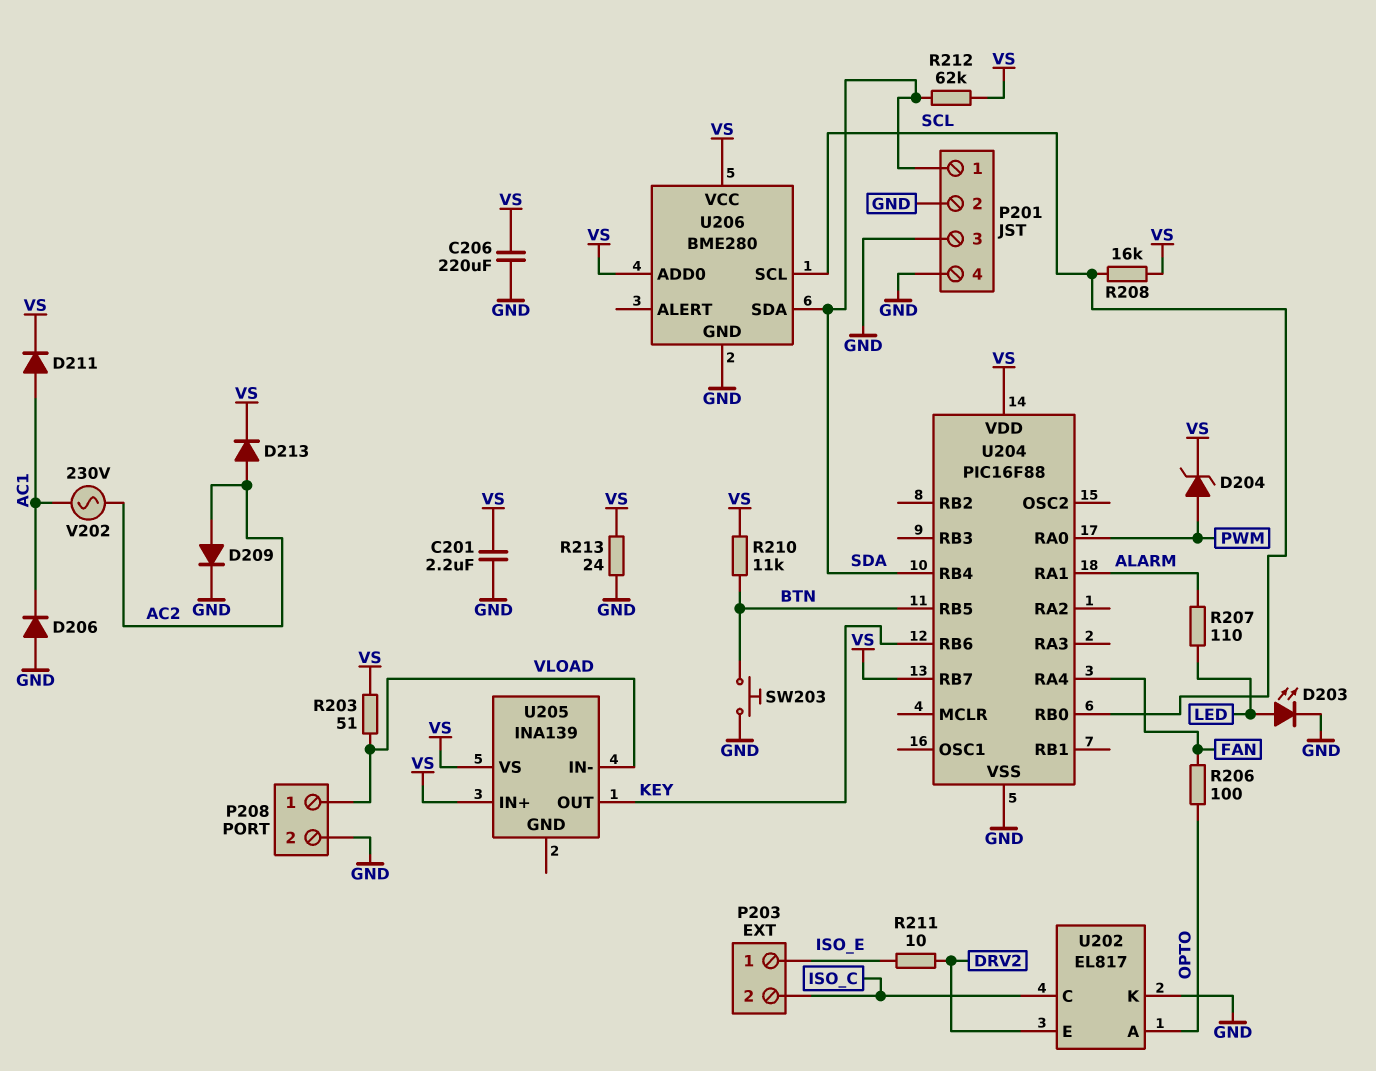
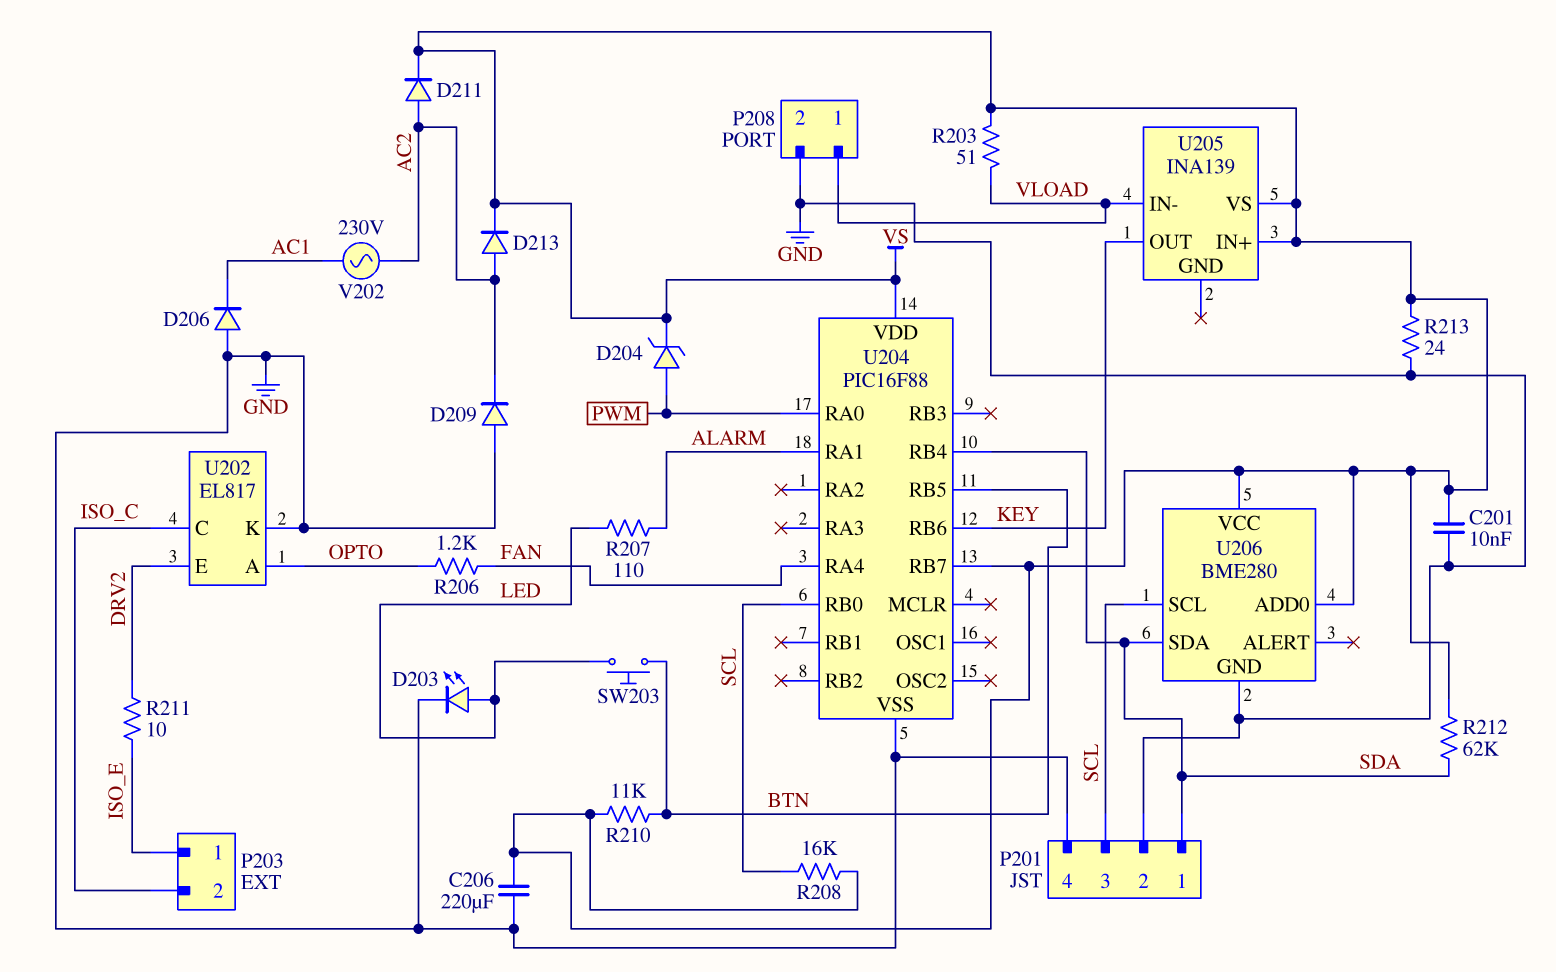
C201: 2.2uF (GND, VS) -> 10nF (GND, VS)
D209: diode (A AC2, K GND) -> diode (A GND, K AC2)
D211: diode (A AC1, K VS) -> diode (A AC2, K VS)
P201 pin 3: GND -> SCL
R206: 100 (FAN, OPTO) -> 1.2k (FAN, OPTO)
SW203: button (BTN, GND) -> button (BTN, LED)

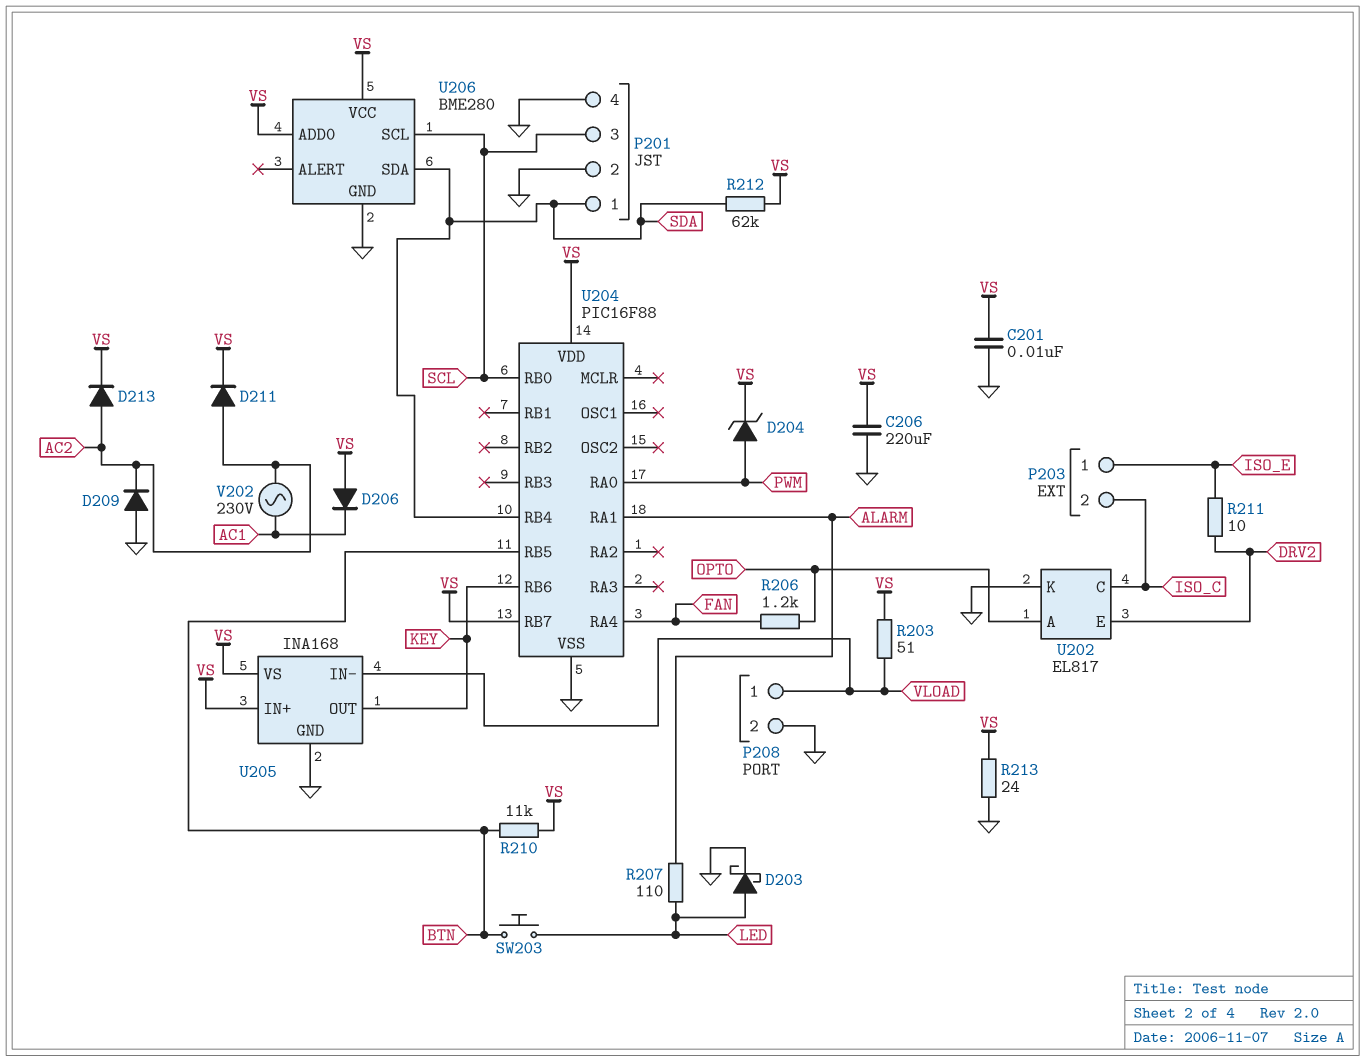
D203: LED (A LED, K GND) -> schottky (A LED, K GND)
D206: diode (A GND, K AC1) -> diode (A VS, K AC1)
R208: 16k (SCL, VS) -> none
U205: INA139 -> INA168
U205 pin GND: none -> GND

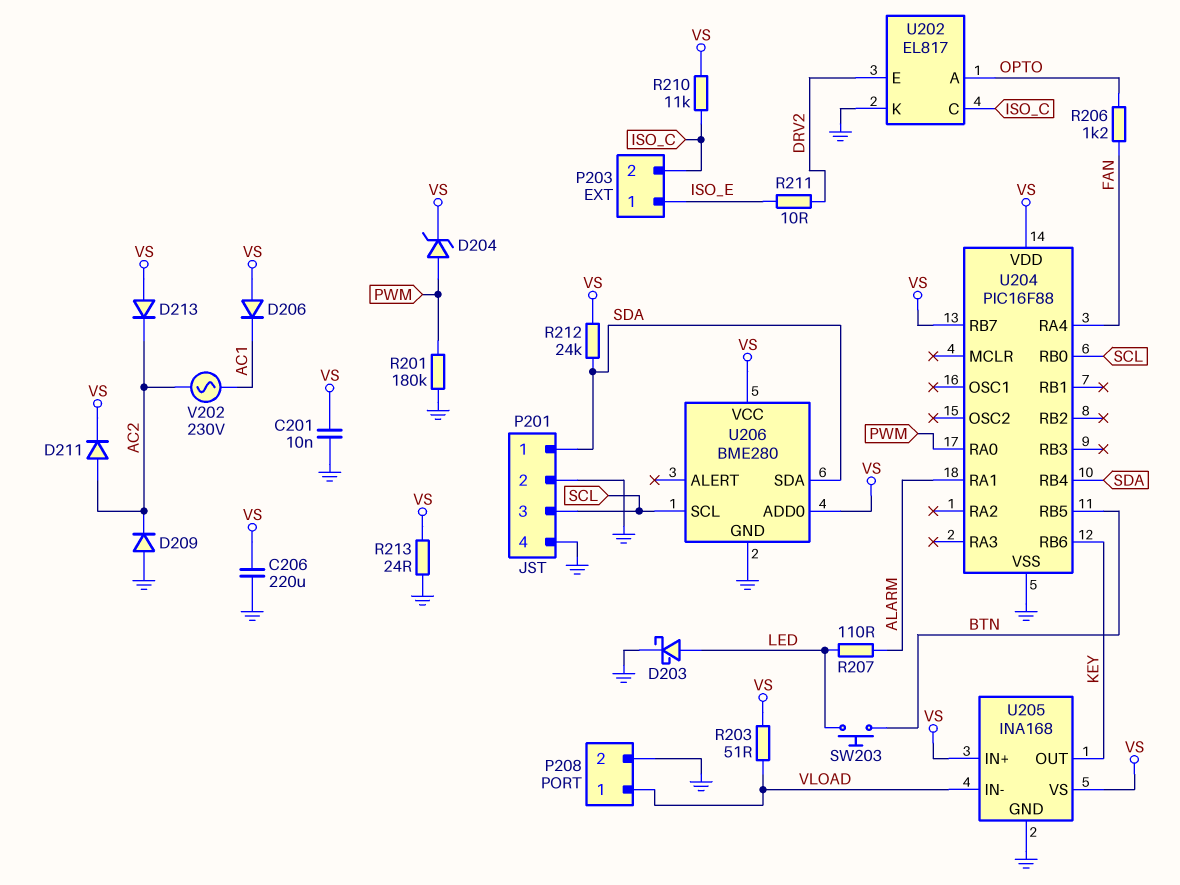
D213: diode (A AC2, K VS) -> diode (A VS, K AC2)
R201: none -> 180k (GND, PWM)
R210: 11k (BTN, VS) -> 11k (ISO_C, VS)
R212: 62k (SDA, VS) -> 24k (SDA, VS)

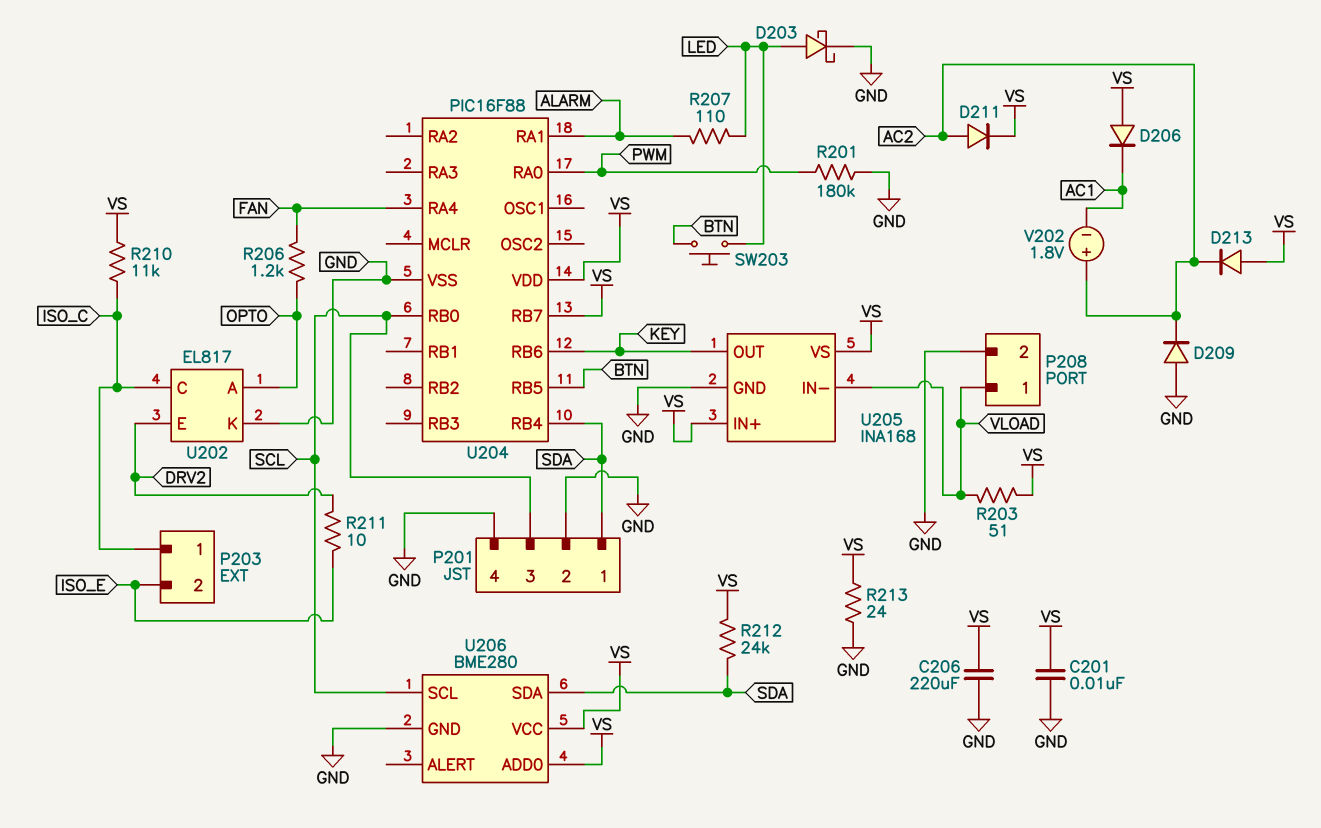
D204: zener (A PWM, K VS) -> none
P203 pin 1: ISO_E -> ISO_C
P203 pin 2: ISO_C -> ISO_E
V202: AC 230V (AC1, AC2) -> 1.8V (plus AC2, minus AC1)

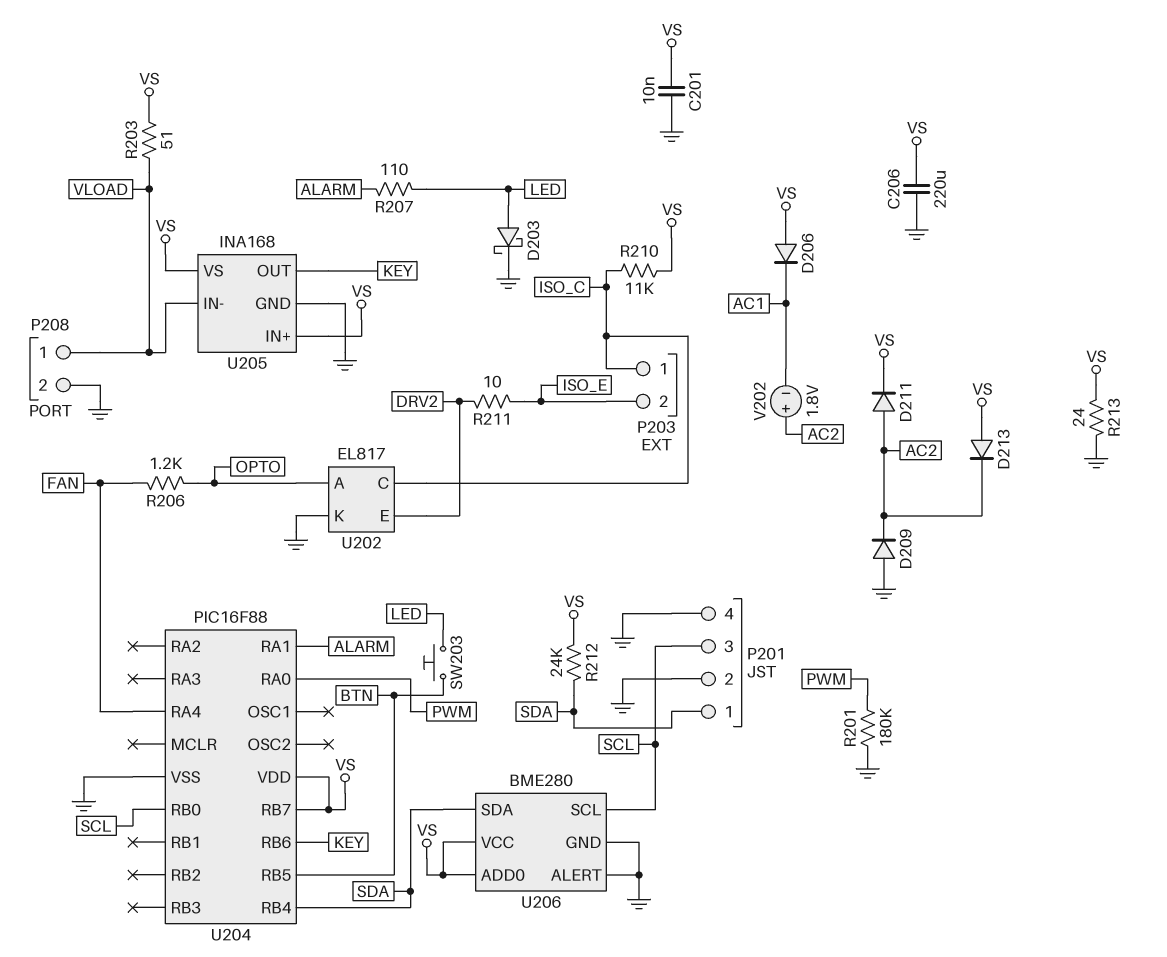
U206 pin ALERT: none -> GND

